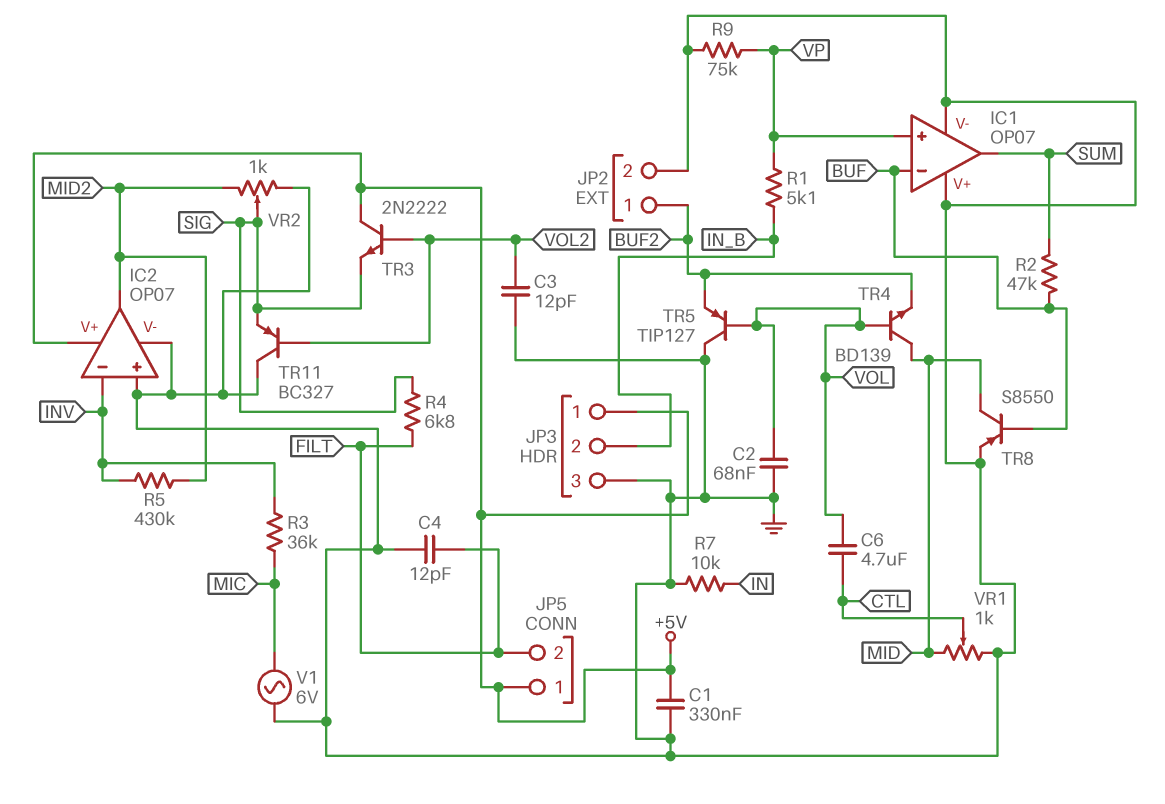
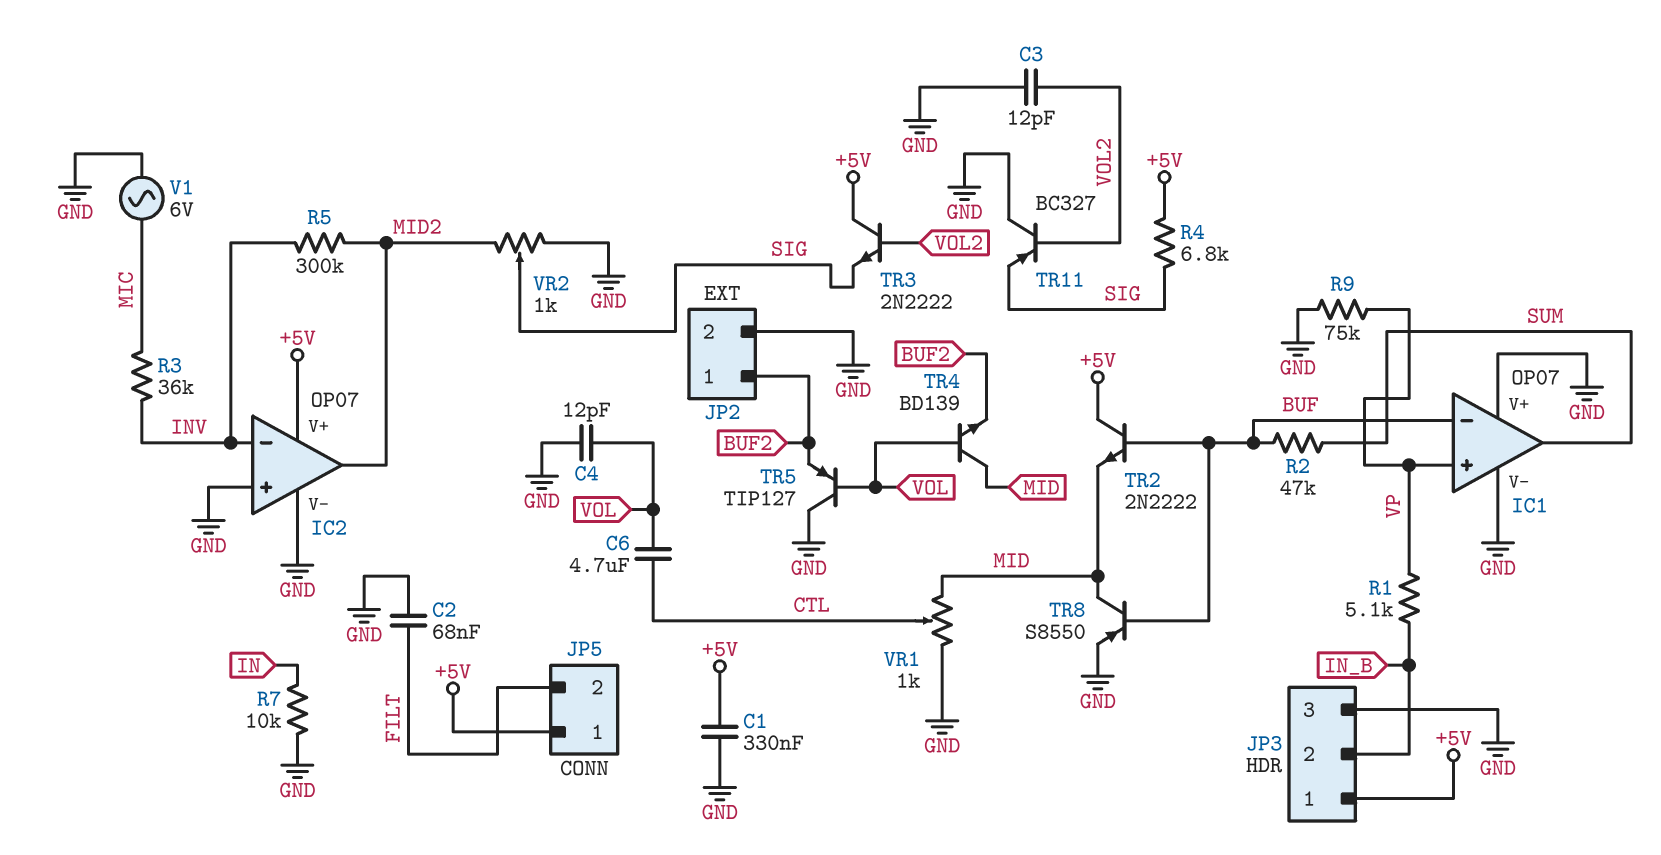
C2: 68nF (GND, VOL) -> 68nF (FILT, GND)
C4: 12pF (FILT, GND) -> 12pF (GND, VOL)
R4: 6.8k (FILT, SIG) -> 6.8k (+5V, SIG)
R5: 430k (INV, MID2) -> 300k (INV, MID2)
TR2: none -> NPN 2N2222 (B BUF, C +5V, E MID)

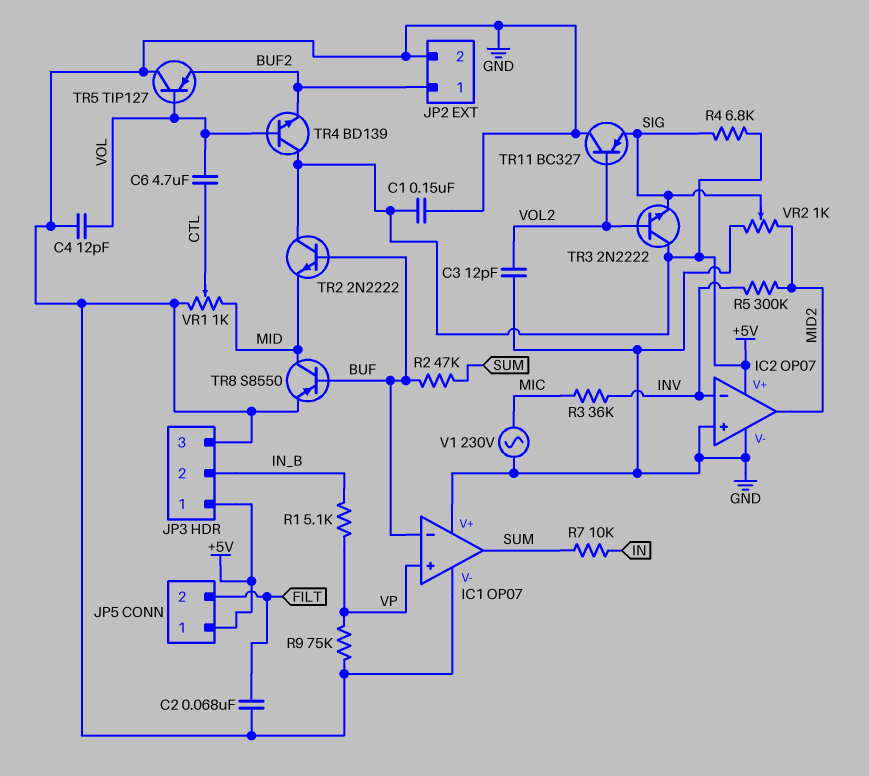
C1: 330nF (+5V, GND) -> 150nF (+5V, GND)
R7: 10k (GND, IN) -> 10k (IN, SUM)
TR4: NPN BD139 (B VOL, C MID, E BUF2) -> NPN BD139 (B VOL, C +5V, E BUF2)
V1: AC 6V (GND, MIC) -> AC 230V (GND, MIC)

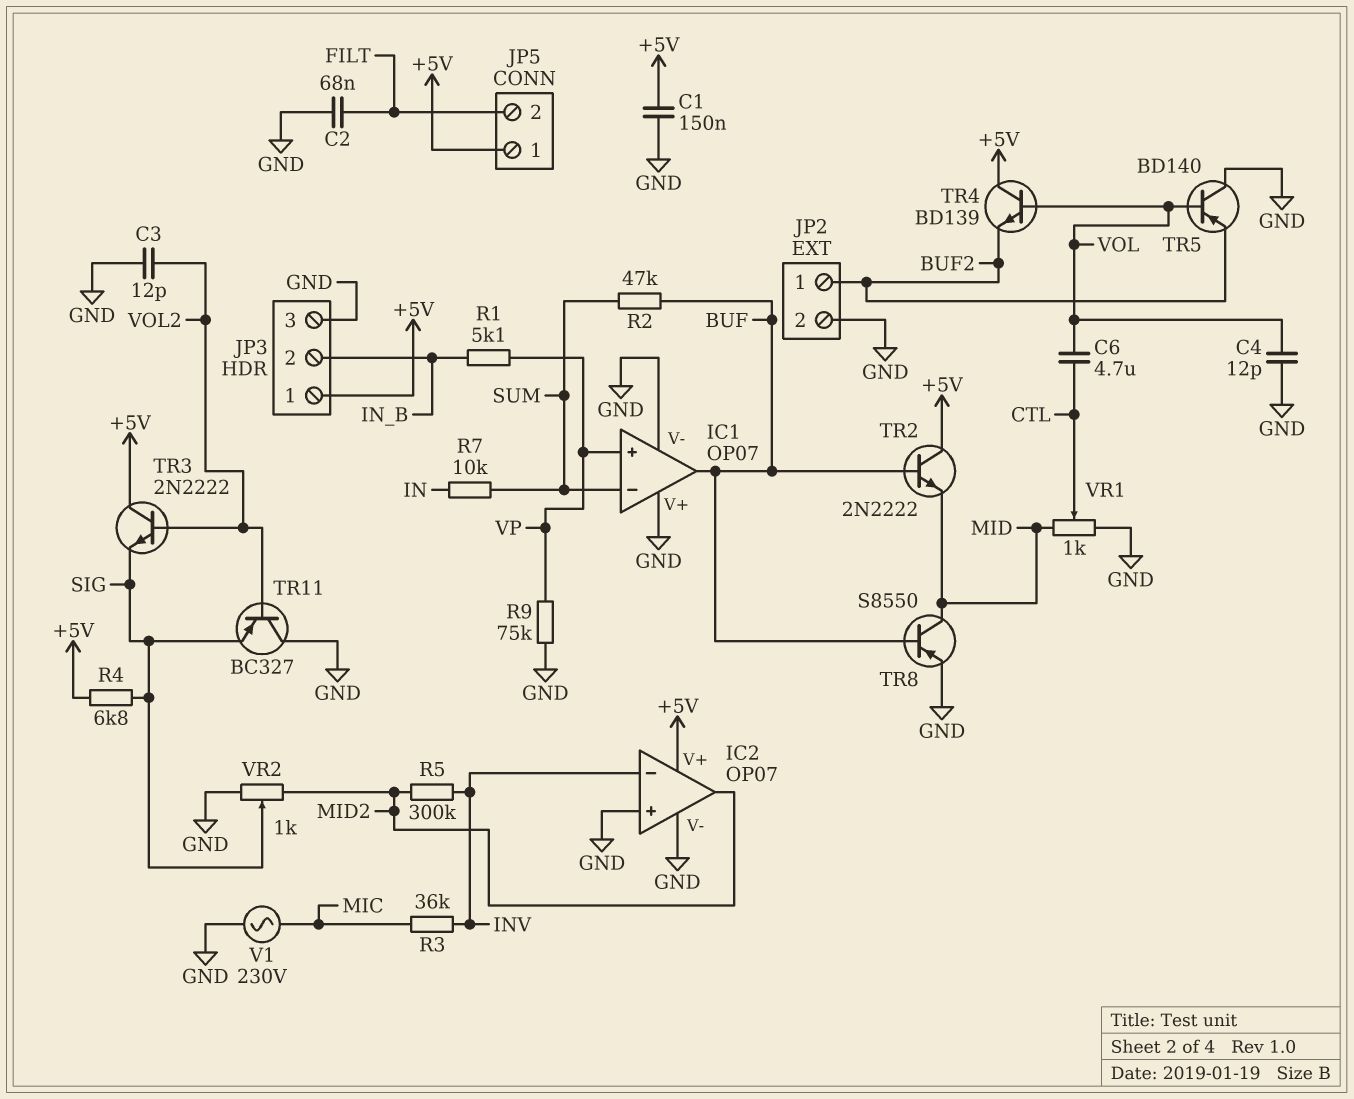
IC1 pin in-: BUF -> SUM
IC1 pin out: SUM -> BUF
TR5: PNP TIP127 (B VOL, C GND, E BUF2) -> PNP BD140 (B VOL, C GND, E BUF2)

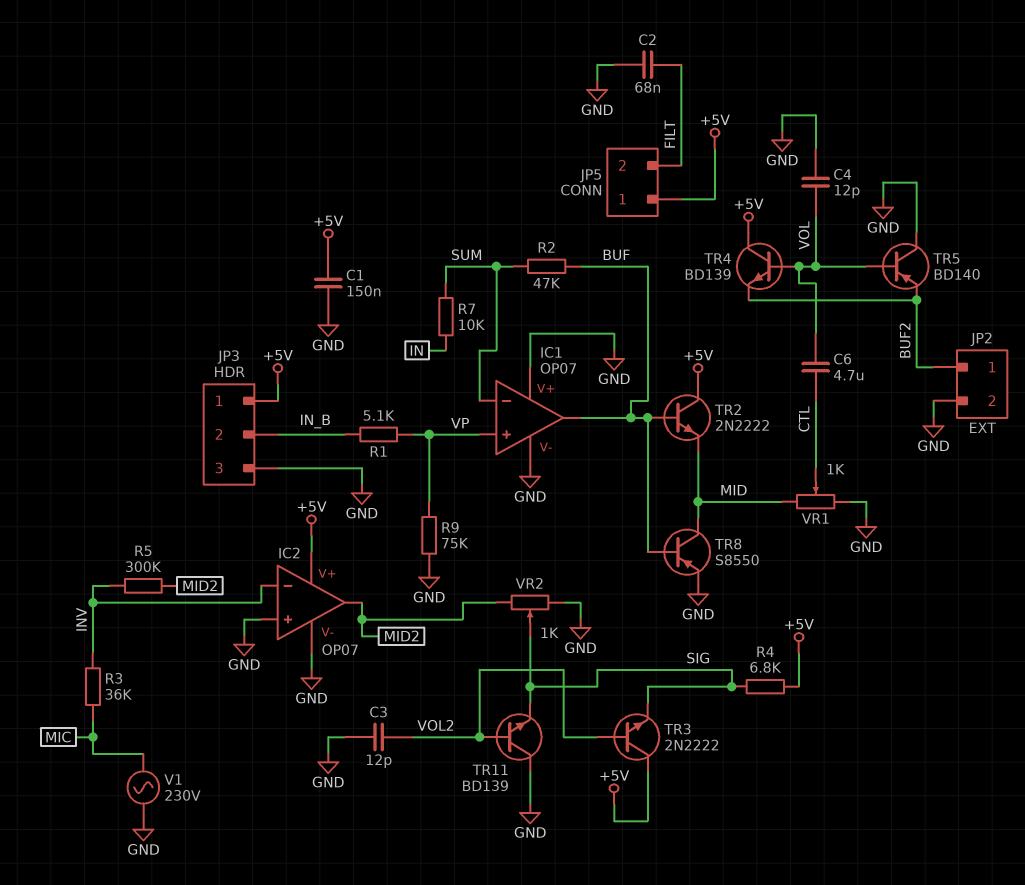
TR11: PNP BC327 (B VOL2, C GND, E SIG) -> NPN BD139 (B VOL2, C GND, E SIG)

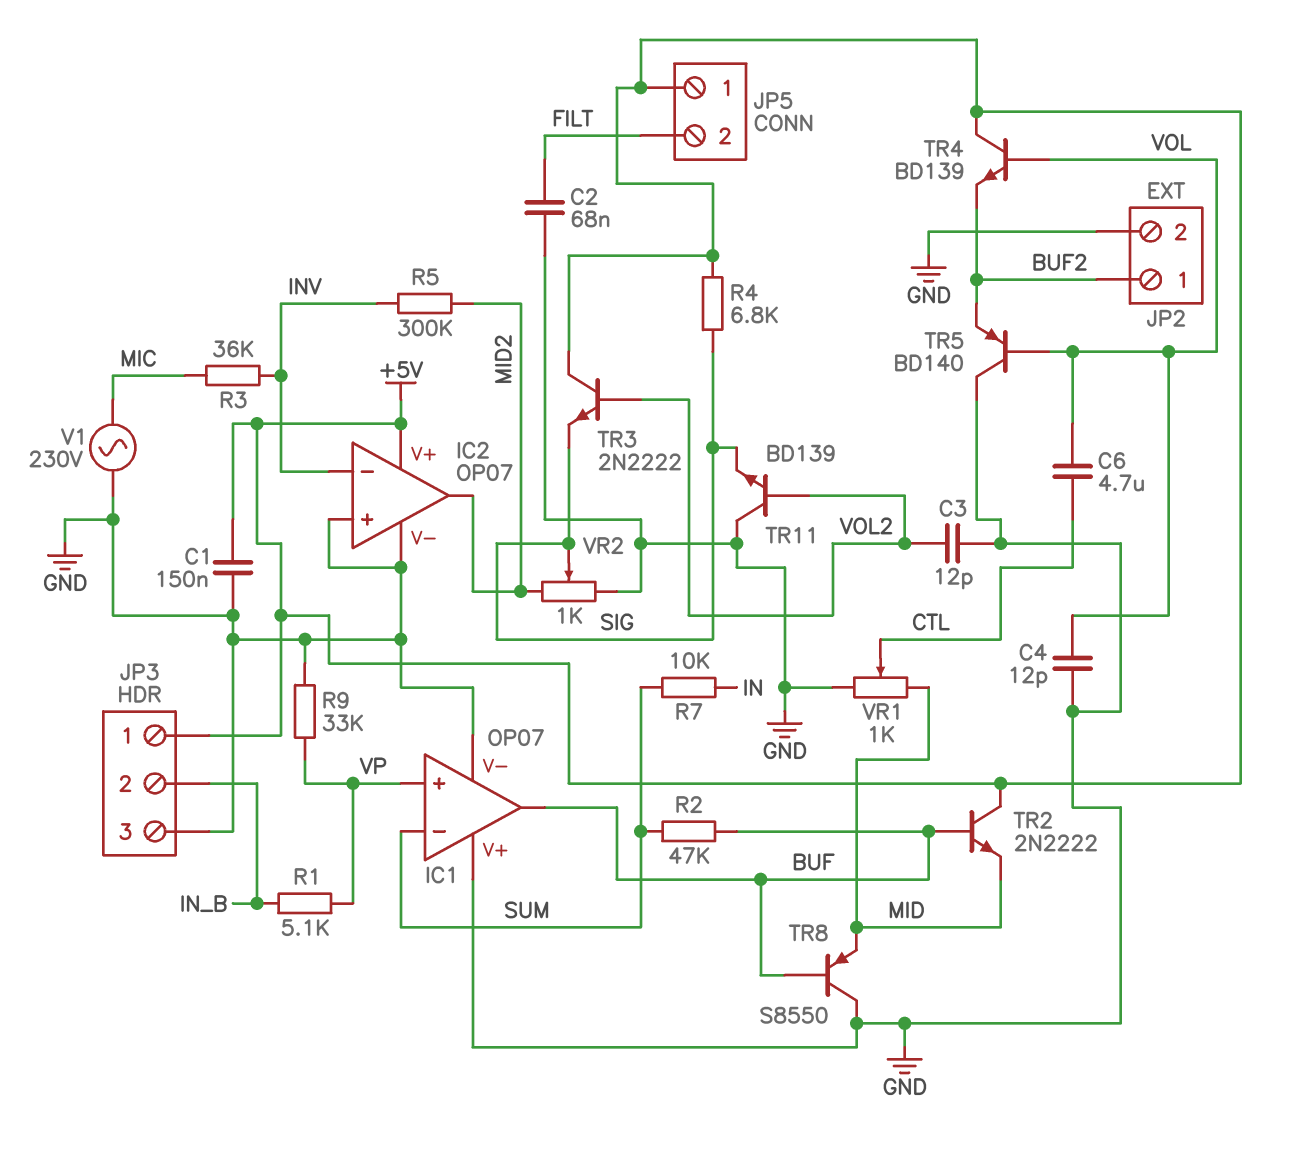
R9: 75k (GND, VP) -> 33k (GND, VP)
TR8: PNP S8550 (B BUF, C MID, E GND) -> PNP S8550 (B BUF, C GND, E MID)

